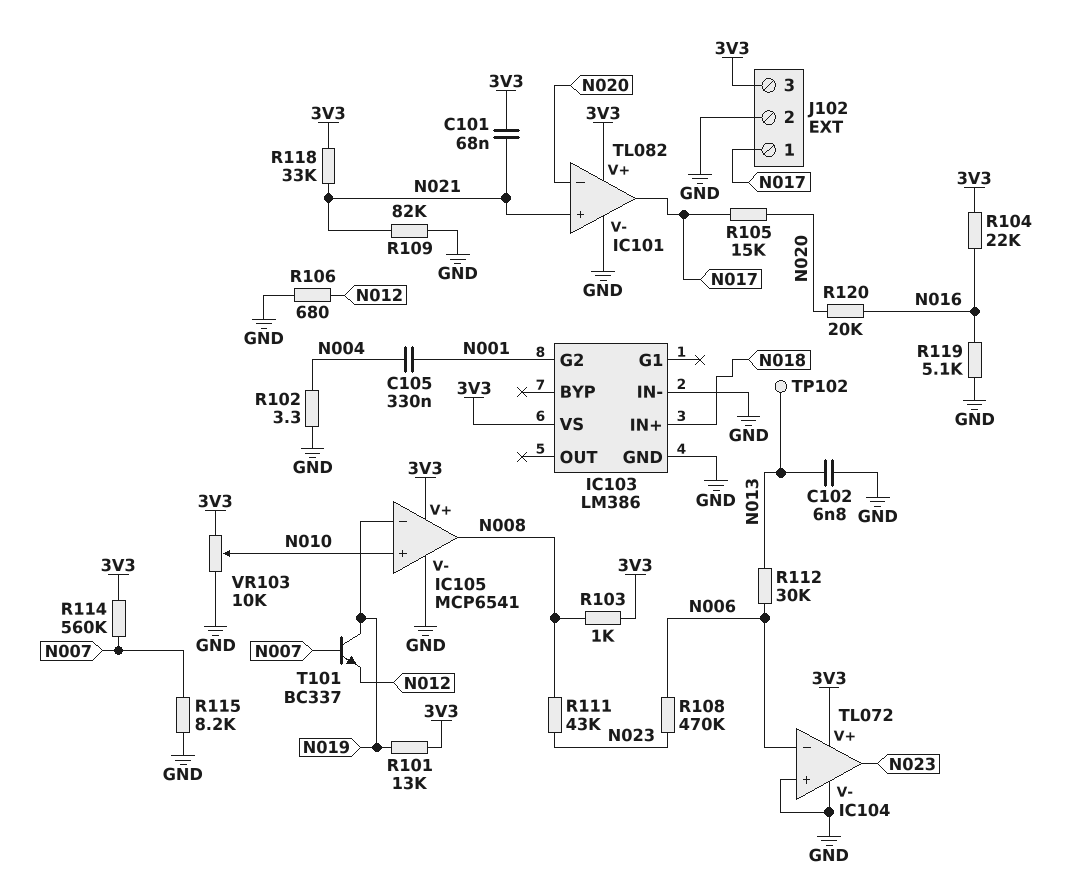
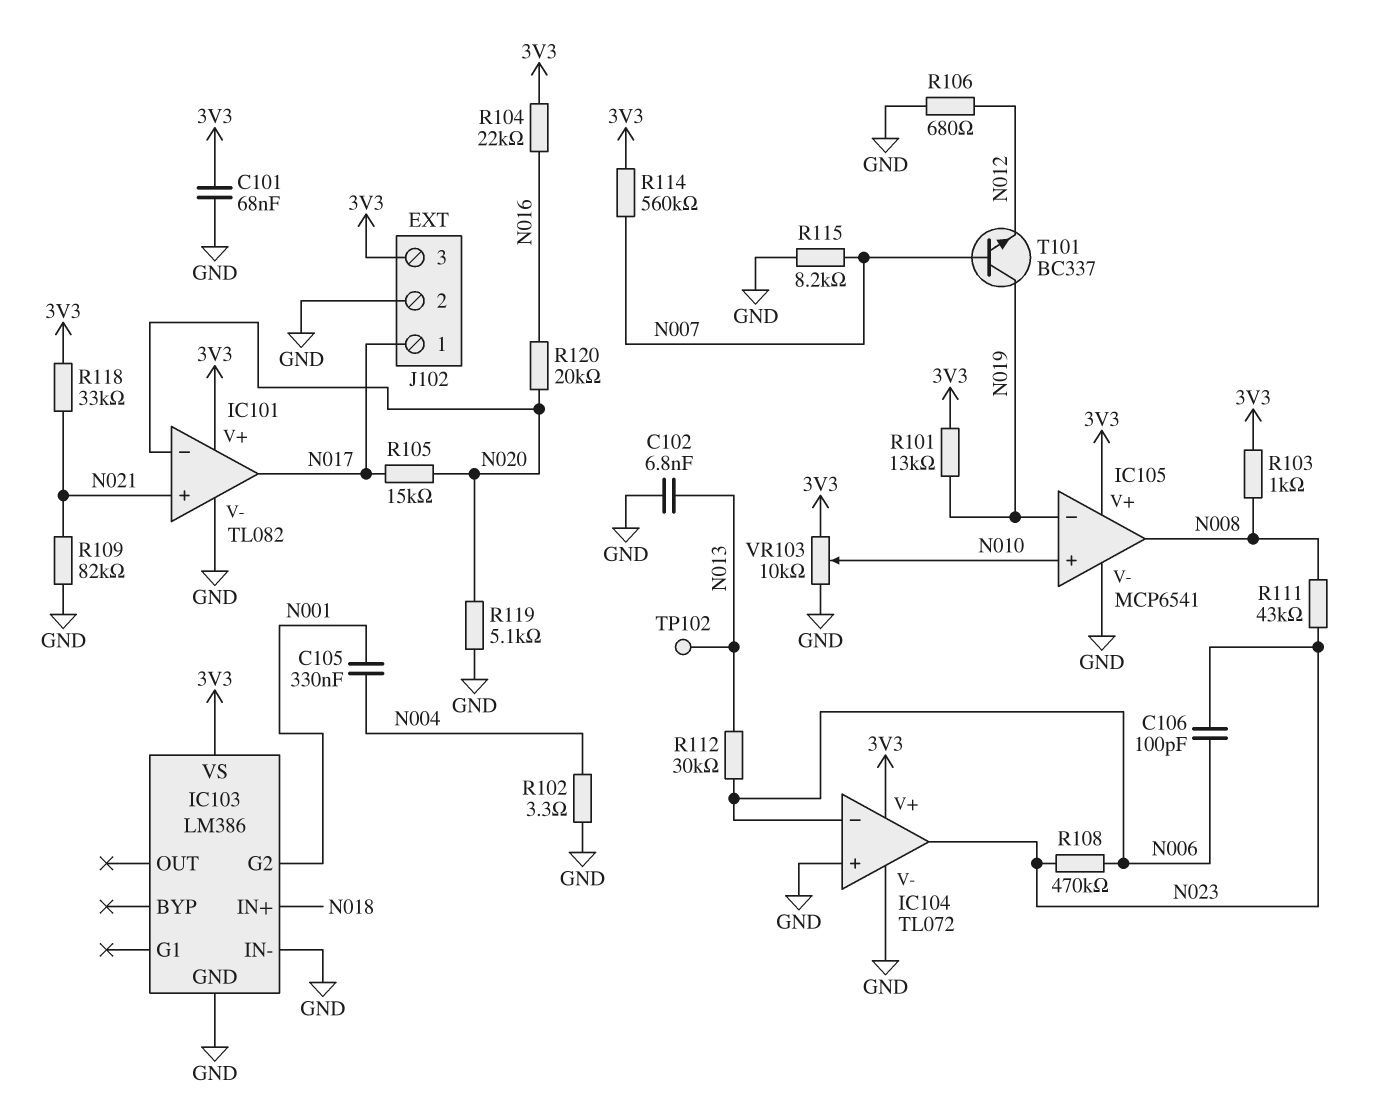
C101: 68nF (3V3, N021) -> 68nF (3V3, GND)
C106: none -> 100pF (N006, N023)
R119: 5.1k (GND, N016) -> 5.1k (GND, N020)

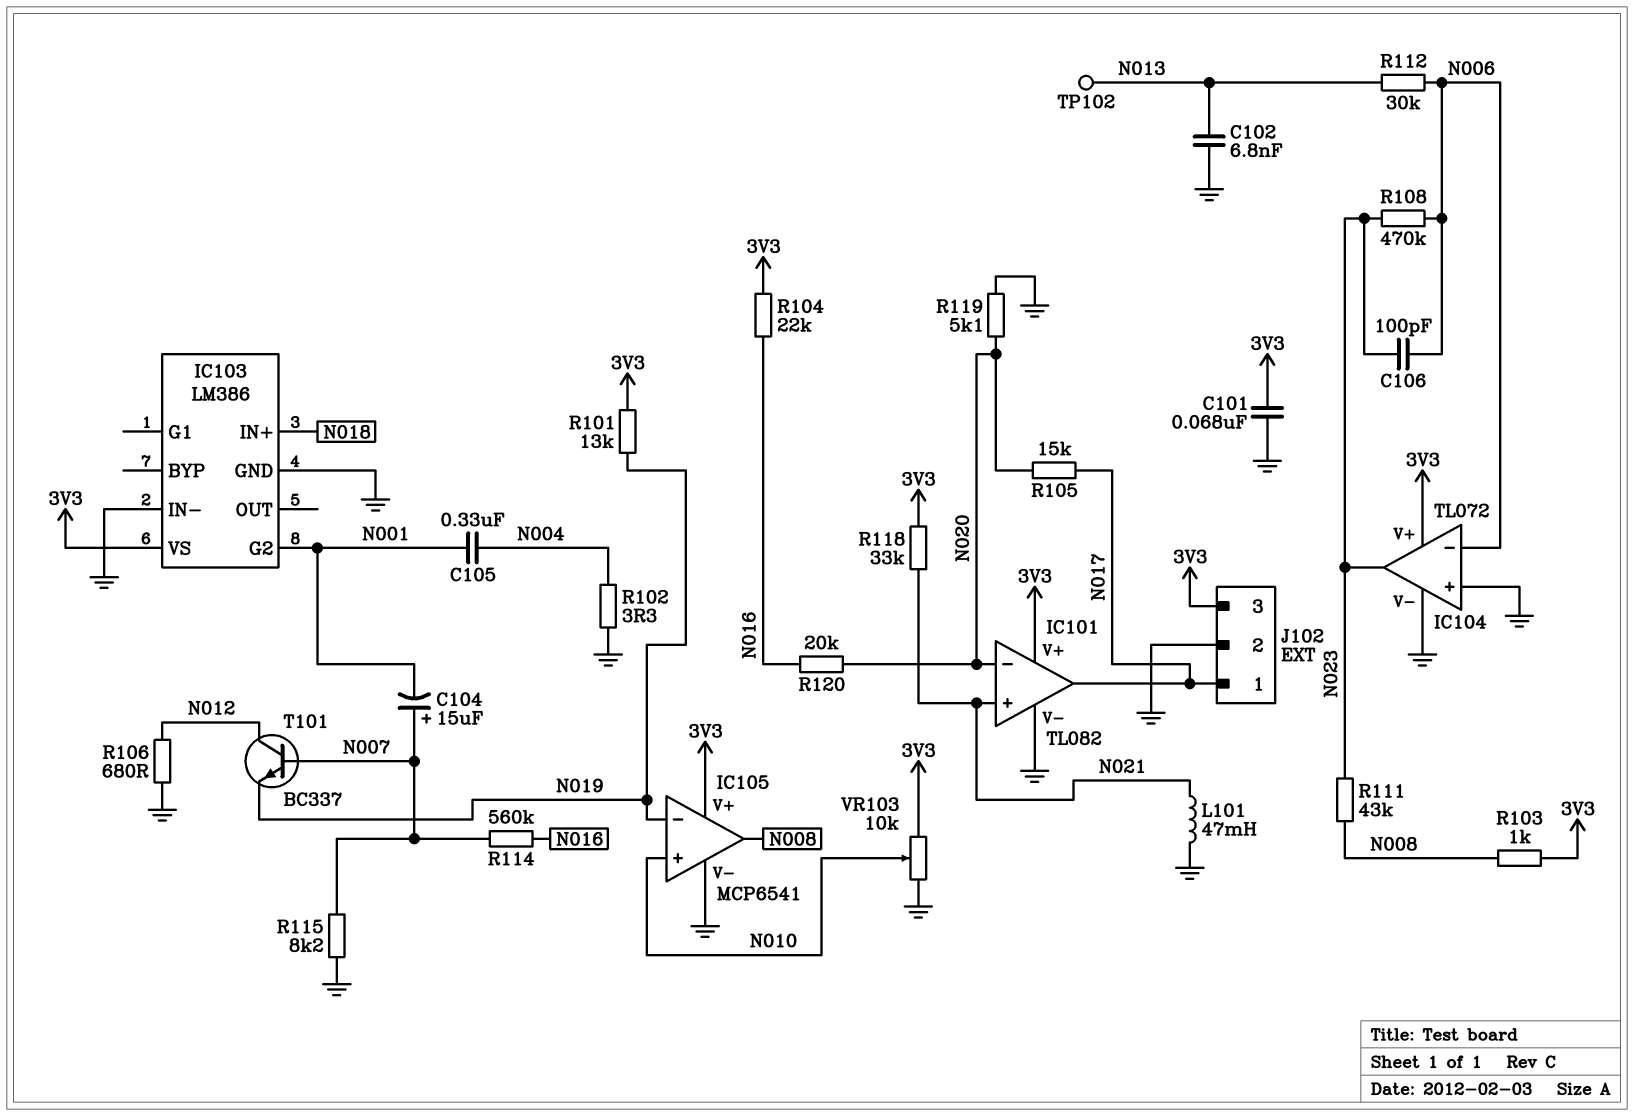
C104: none -> 15uF (plus N007, minus N001)
L101: none -> 47mH (GND, N021)
R109: 82k (GND, N021) -> none
R114: 560k (3V3, N007) -> 560k (N007, N016)
T101: NPN BC337 (B N007, C N019, E N012) -> NPN BC337 (B N007, C N012, E N019)

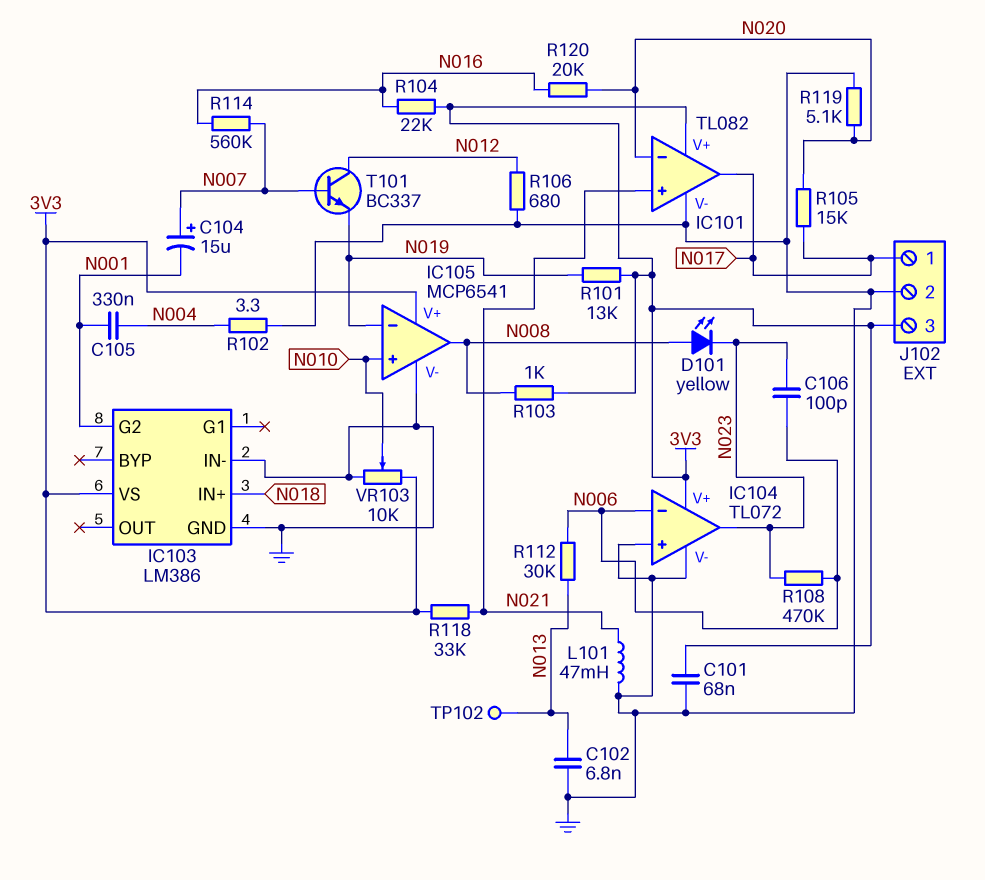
D101: none -> LED yellow (A N008, K N023)
R111: 43k (N008, N023) -> none
R115: 8.2k (GND, N007) -> none

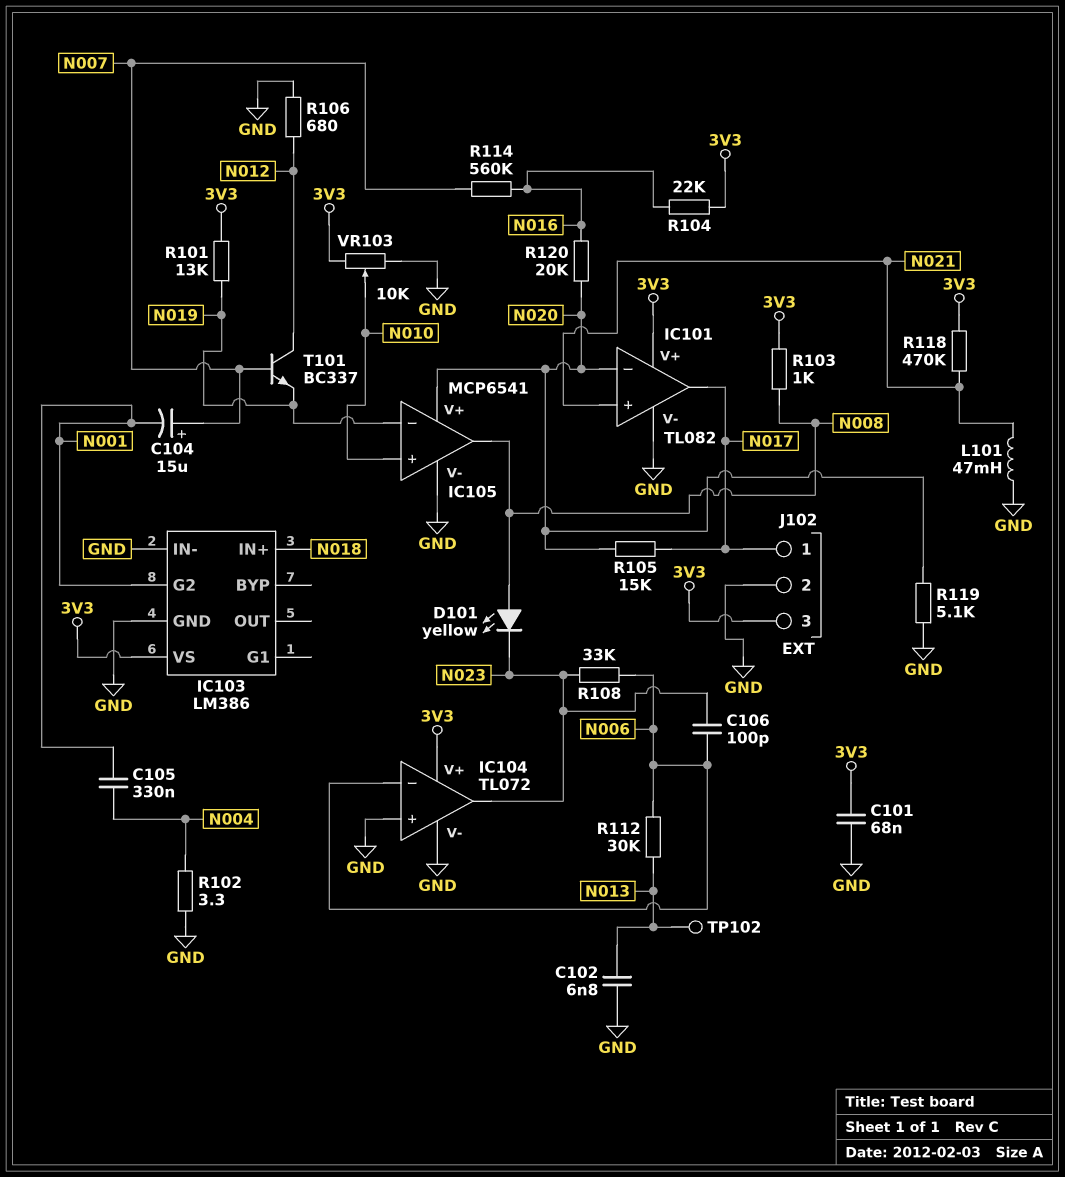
IC105 pin V+: 3V3 -> N020
R108: 470k (N006, N023) -> 33k (N006, N023)
R118: 33k (3V3, N021) -> 470k (3V3, N021)

